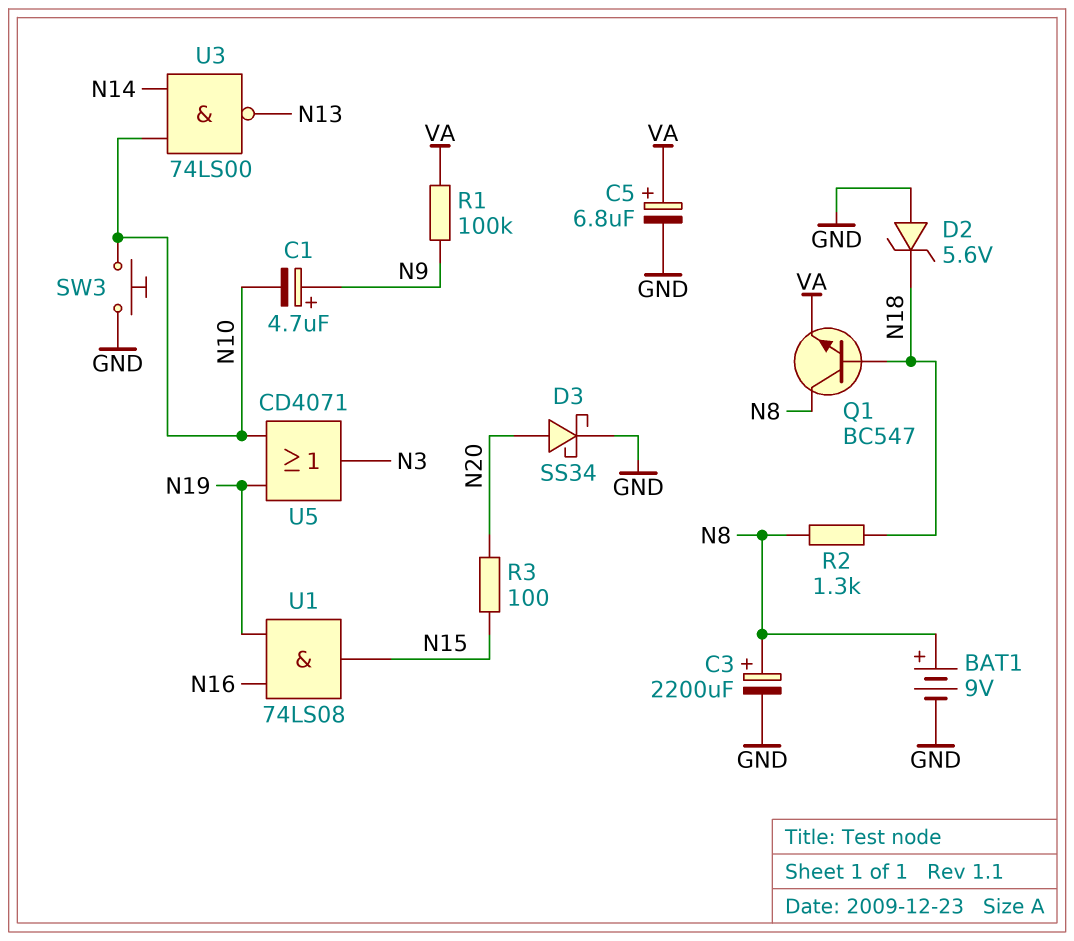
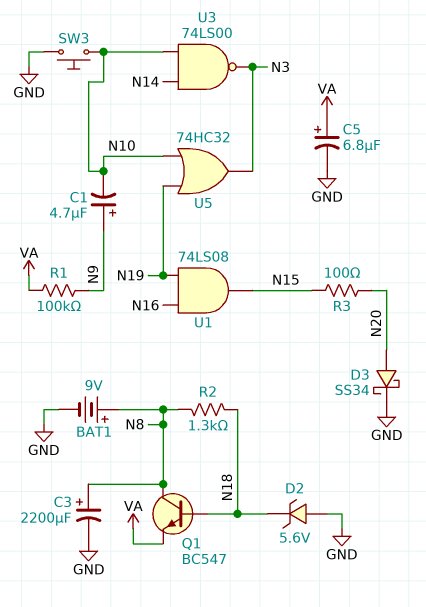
U3: NAND 74LS00 (in N10, in N14, out N13) -> NAND 74LS00 (in N10, in N14, out N3)
U5: OR CD4071 (in N10, in N19, out N3) -> OR 74HC32 (in N10, in N19, out N3)

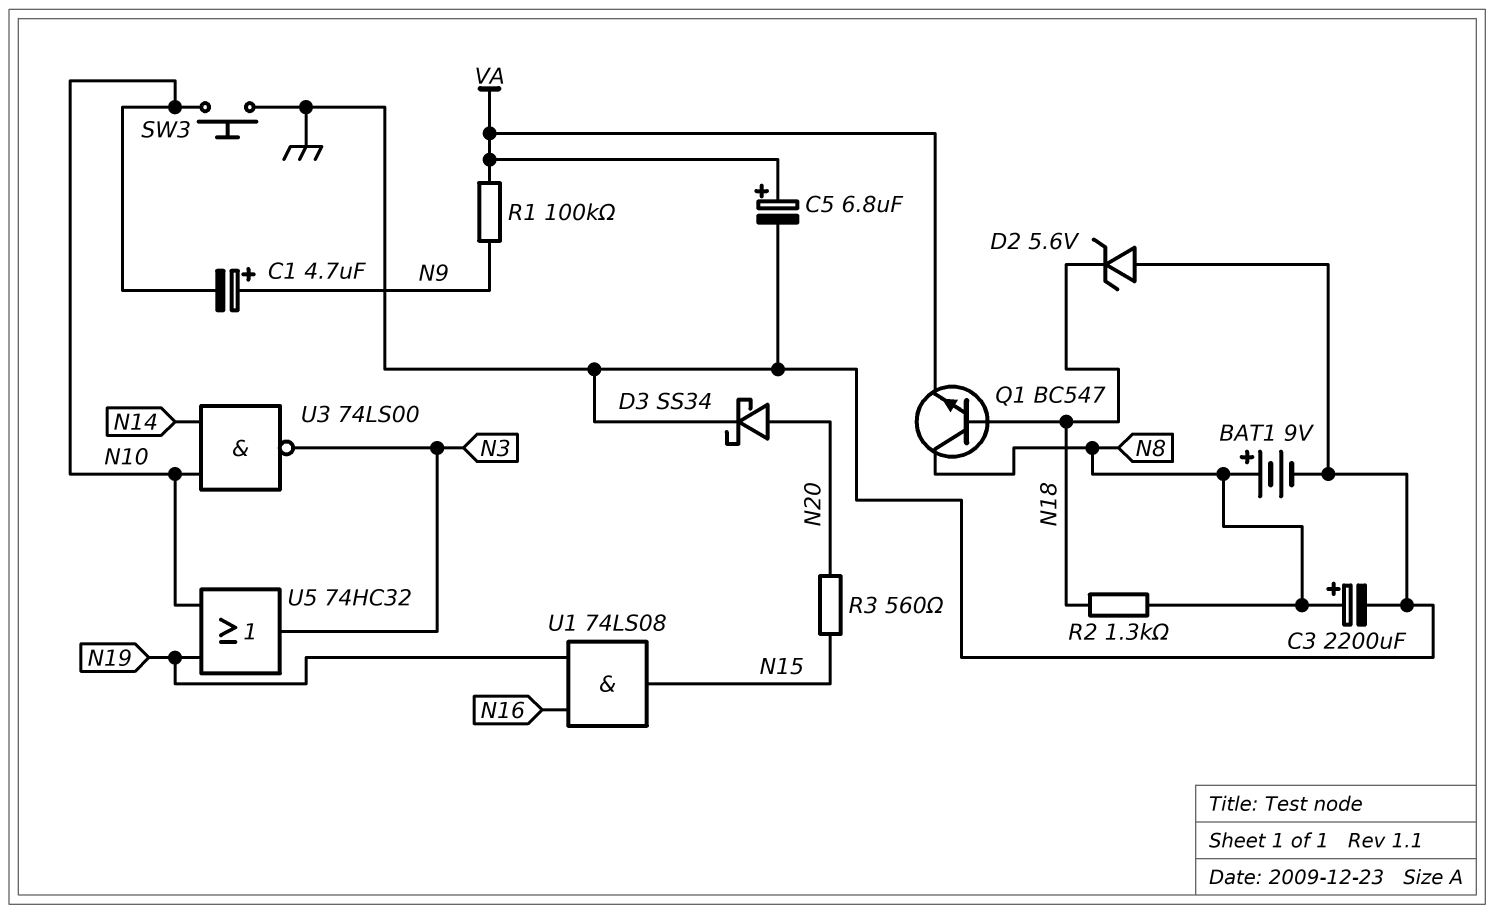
R3: 100 (N15, N20) -> 560 (N15, N20)

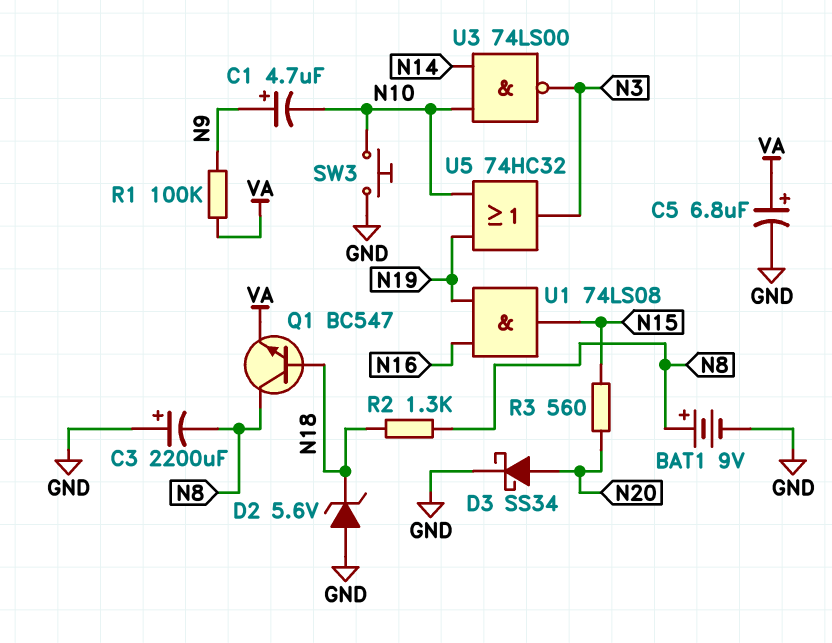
C3: 2200uF (plus N8, minus GND) -> 2200uF (plus GND, minus N8)

